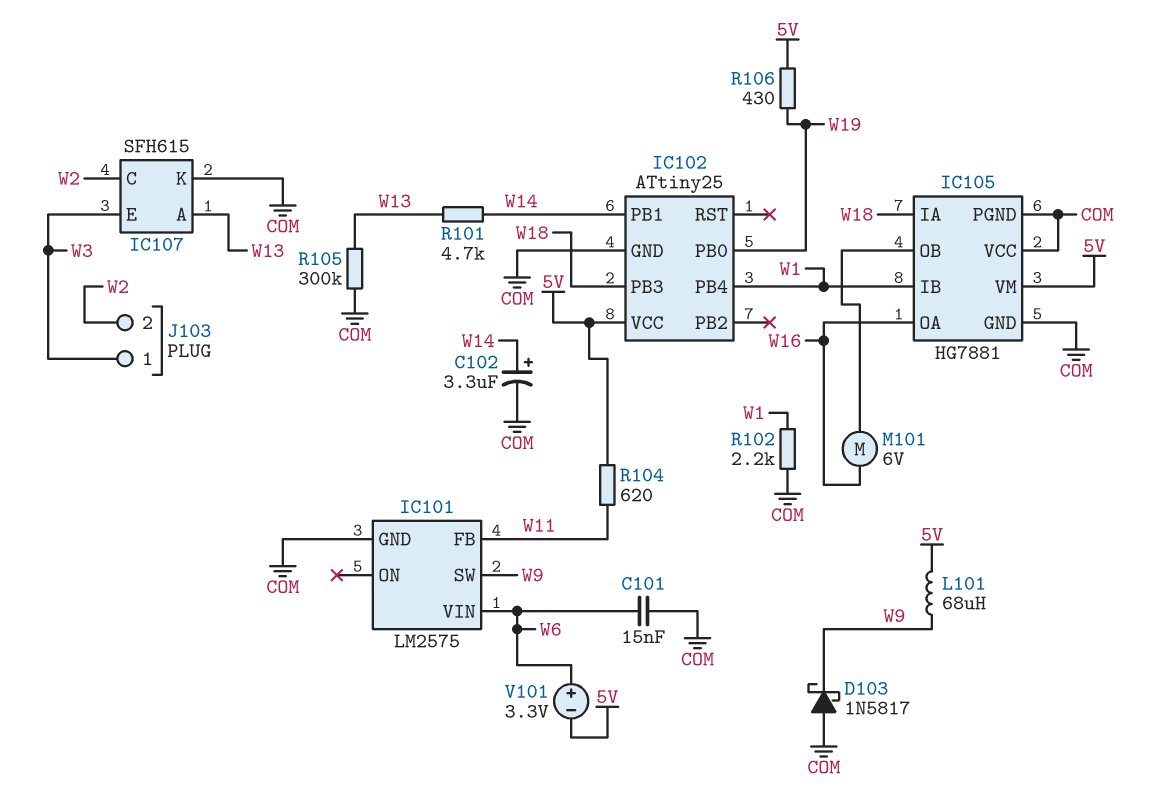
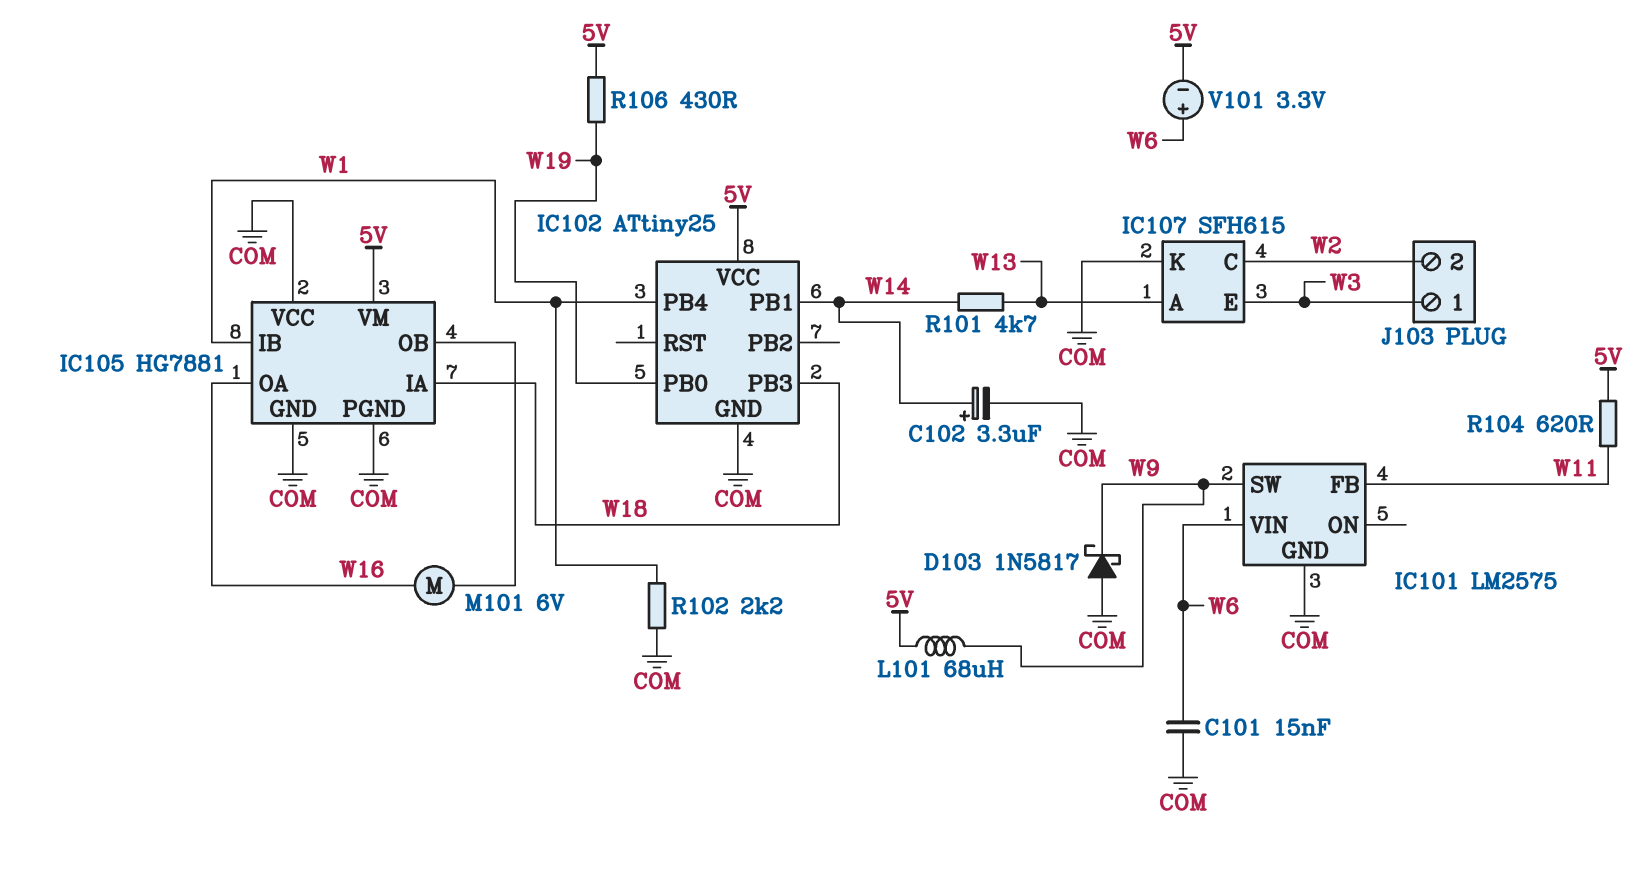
R105: 300k (COM, W13) -> none

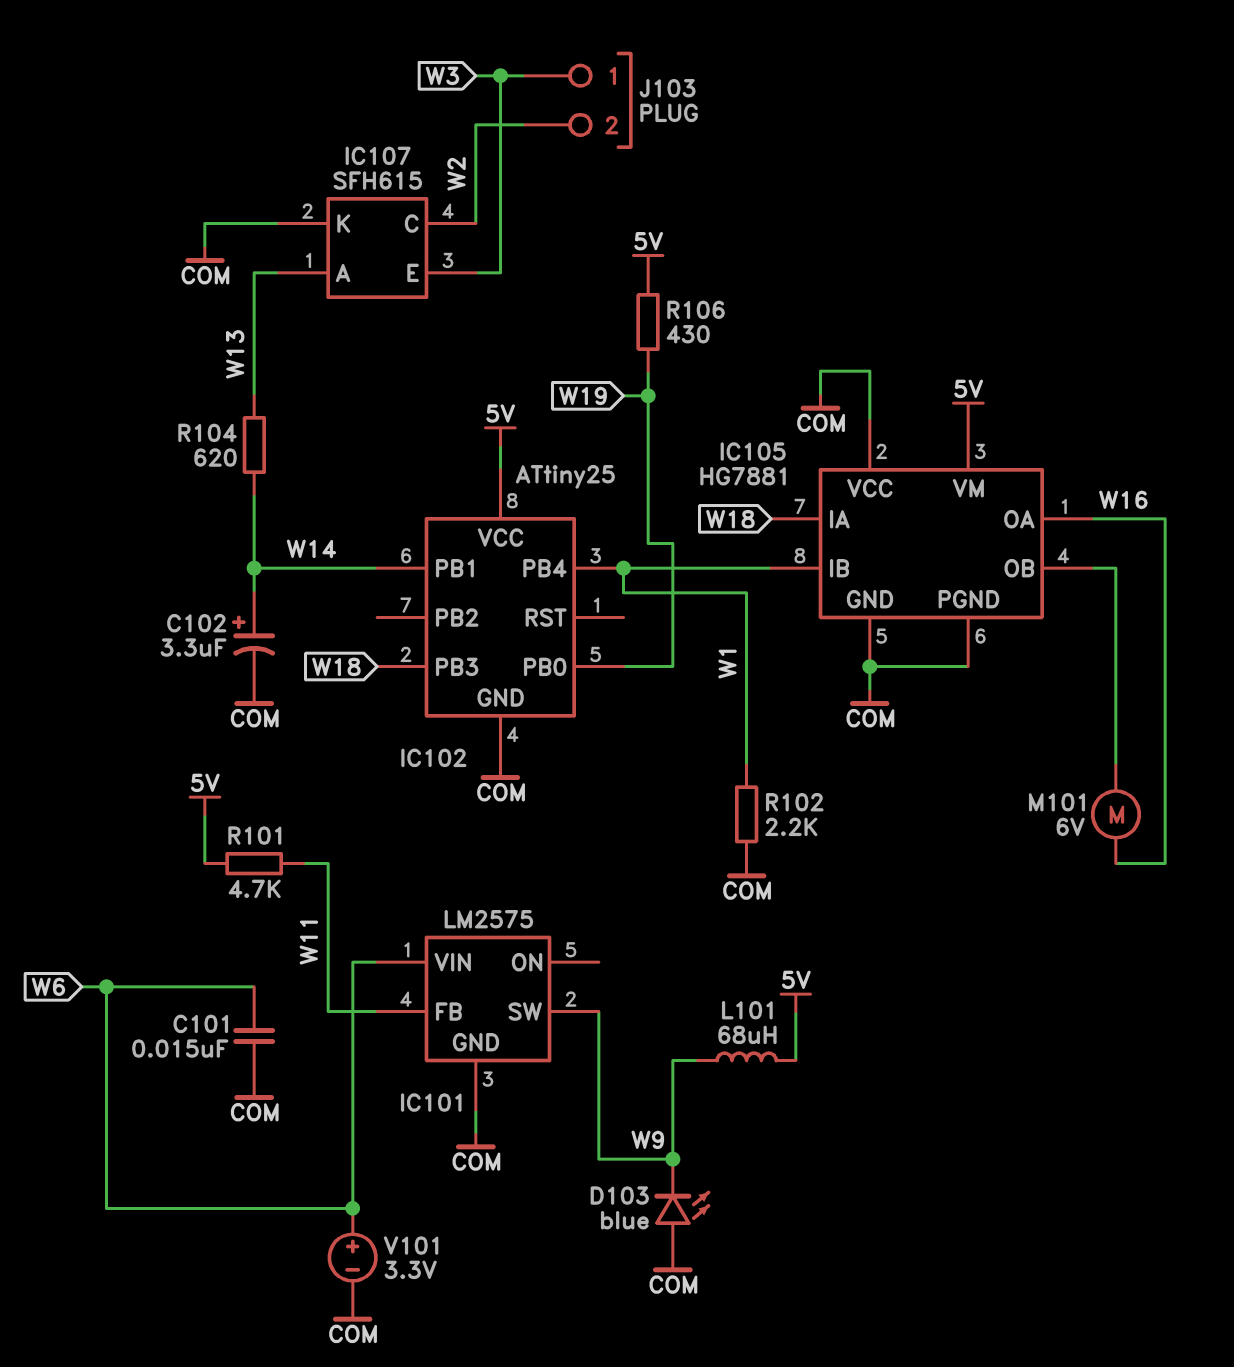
D103: schottky 1N5817 (A COM, K W9) -> LED blue (A COM, K W9)
R101: 4.7k (W13, W14) -> 4.7k (5V, W11)
R104: 620 (5V, W11) -> 620 (W13, W14)
V101: 3.3V (plus W6, minus 5V) -> 3.3V (plus W6, minus COM)

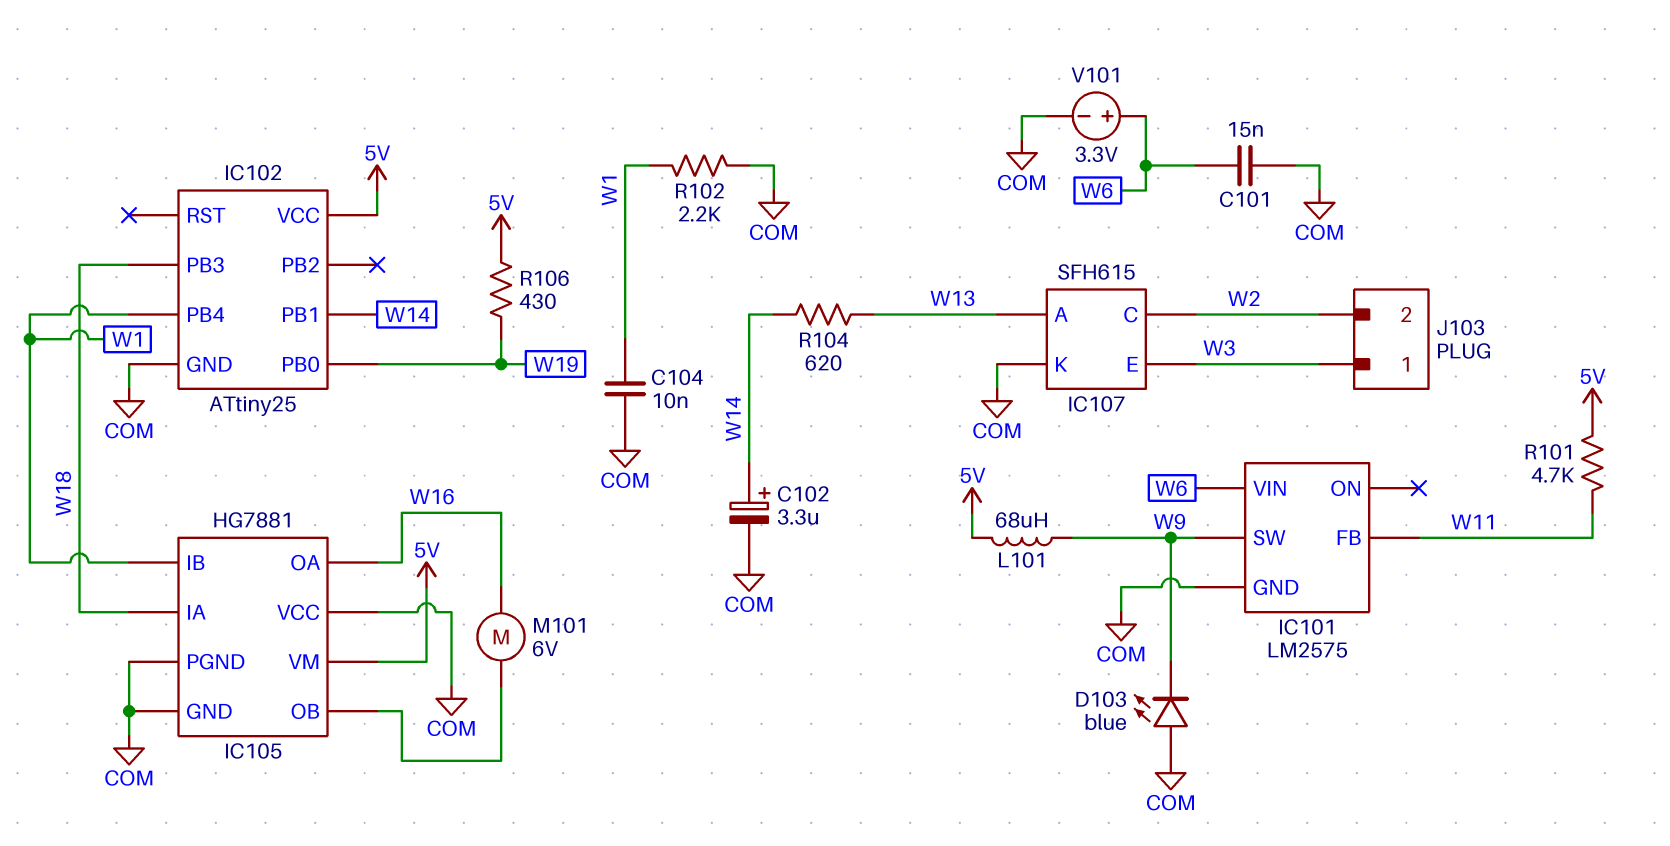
C104: none -> 10nF (COM, W1)

